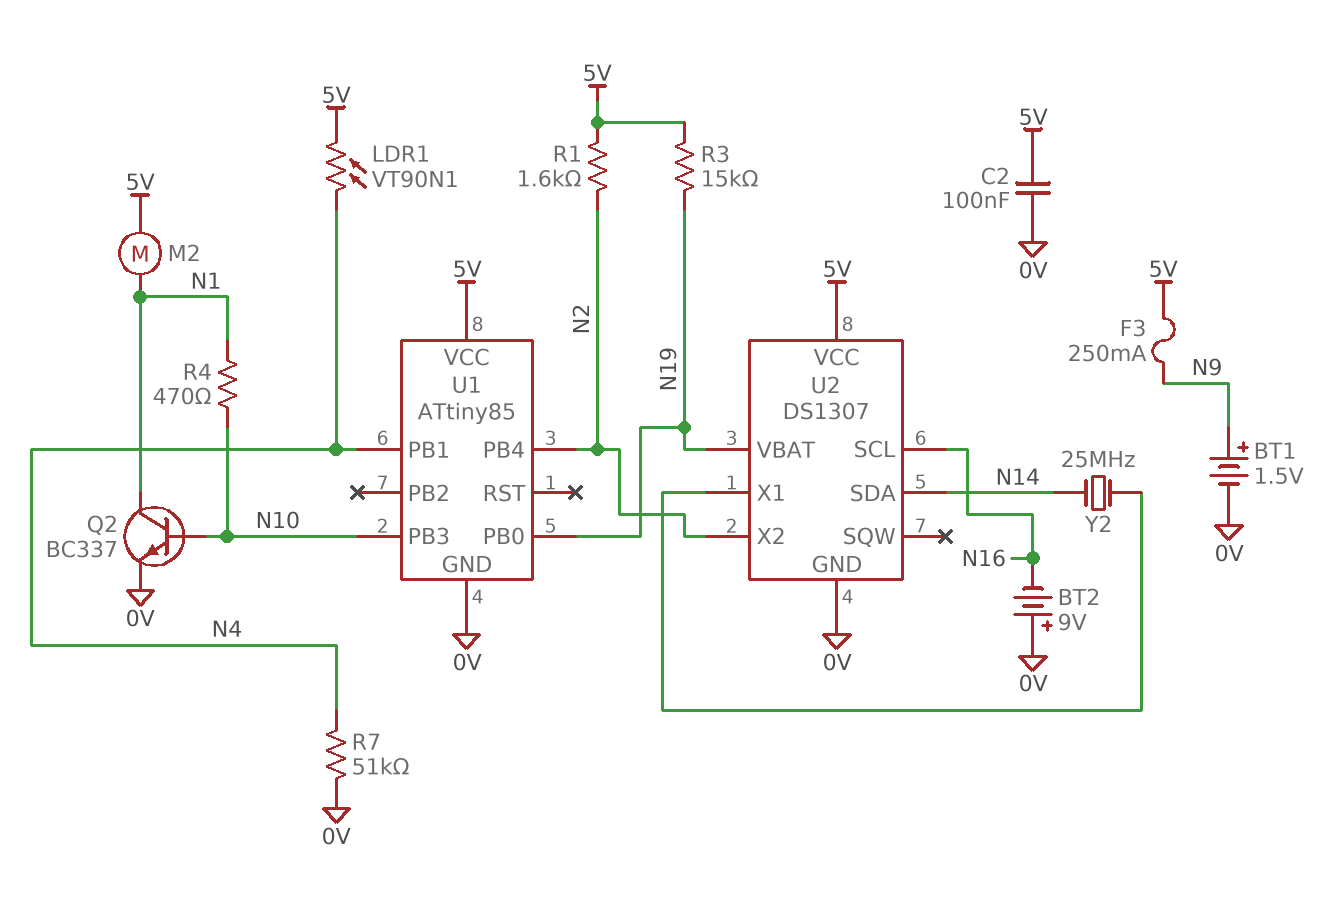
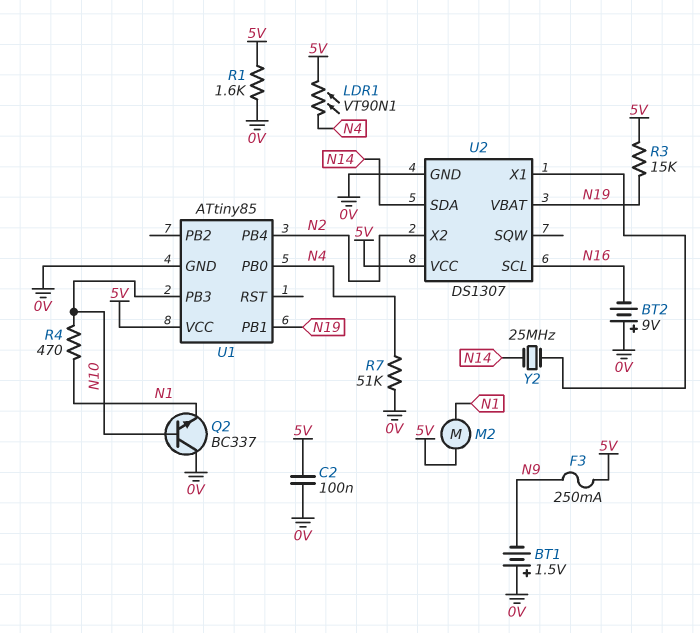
BT1: 1.5V (plus N9, minus 0V) -> 1.5V (plus 0V, minus N9)
Q2: NPN BC337 (B N10, C N1, E 0V) -> NPN BC337 (B N10, C 0V, E N1)
R1: 1.6k (5V, N2) -> 1.6k (0V, 5V)
U1 pin PB0: N19 -> N4
U1 pin PB1: N4 -> N19

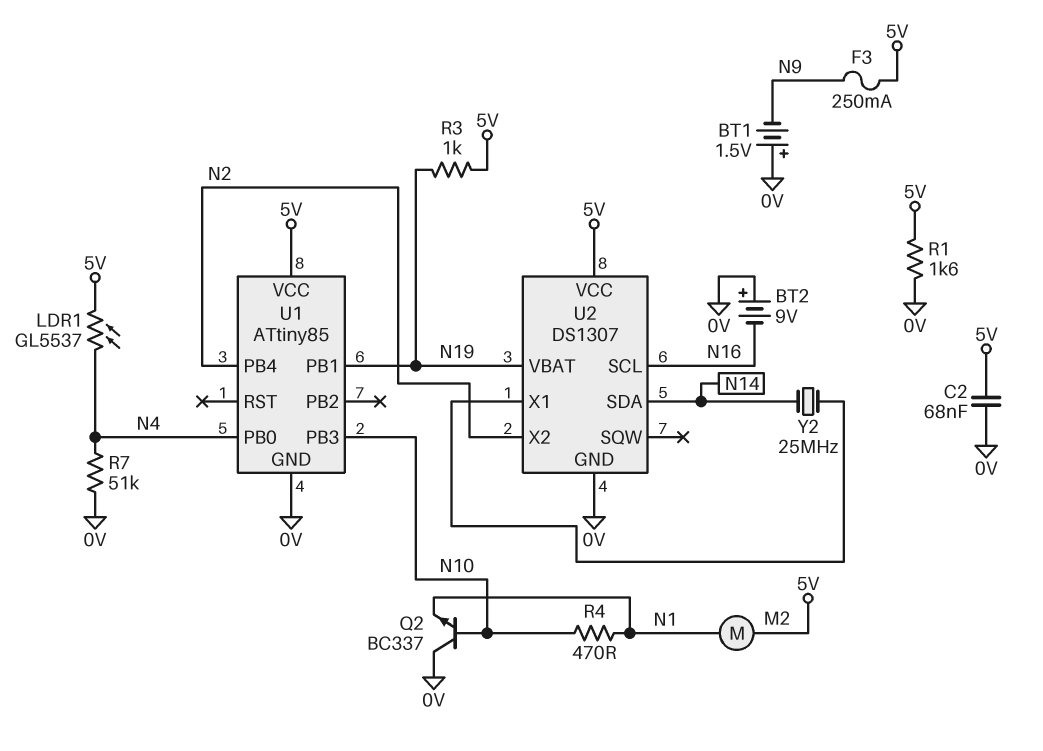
C2: 100nF (0V, 5V) -> 68nF (0V, 5V)
LDR1: VT90N1 (5V, N4) -> GL5537 (5V, N4)
R3: 15k (5V, N19) -> 1k (5V, N19)

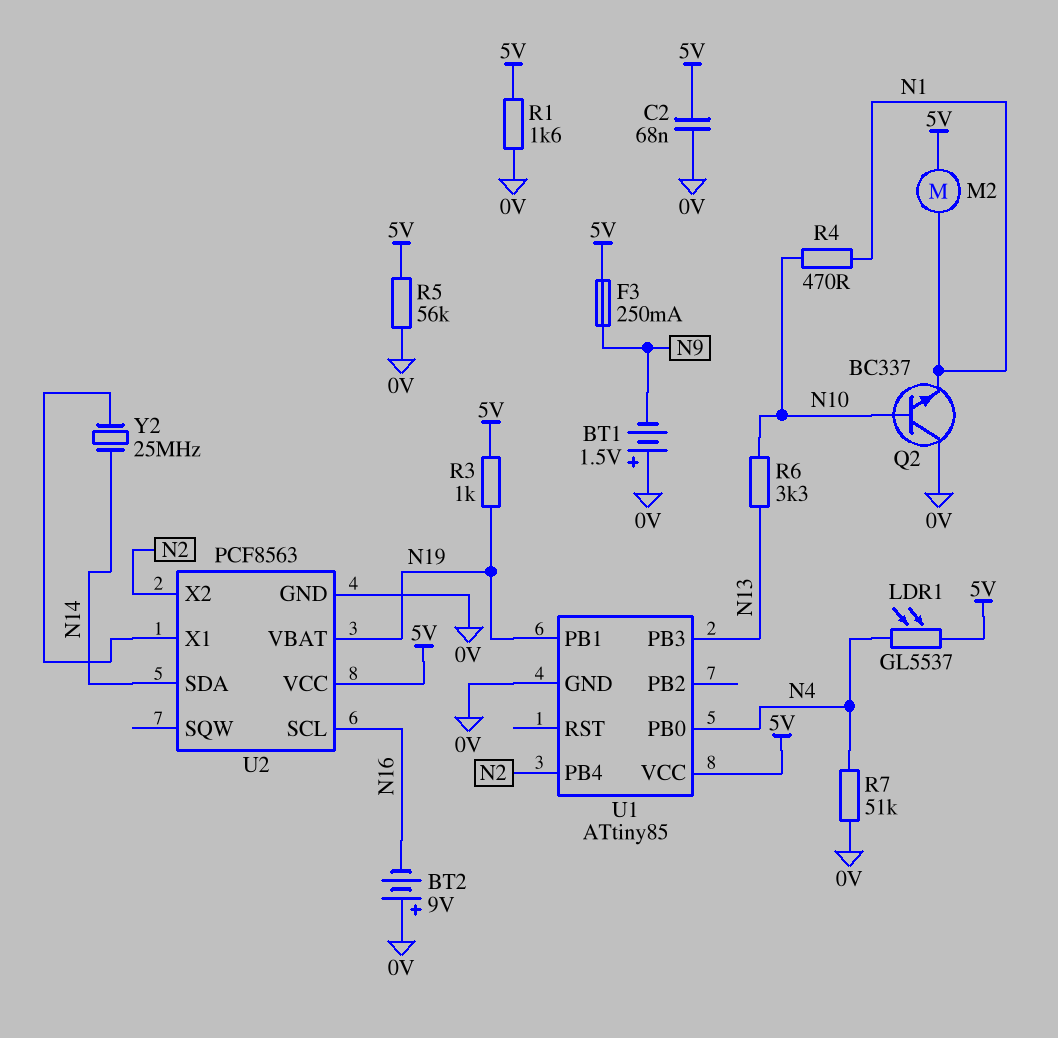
R5: none -> 56k (0V, 5V)
R6: none -> 3.3k (N10, N13)
U1 pin PB3: N10 -> N13
U2: DS1307 -> PCF8563

